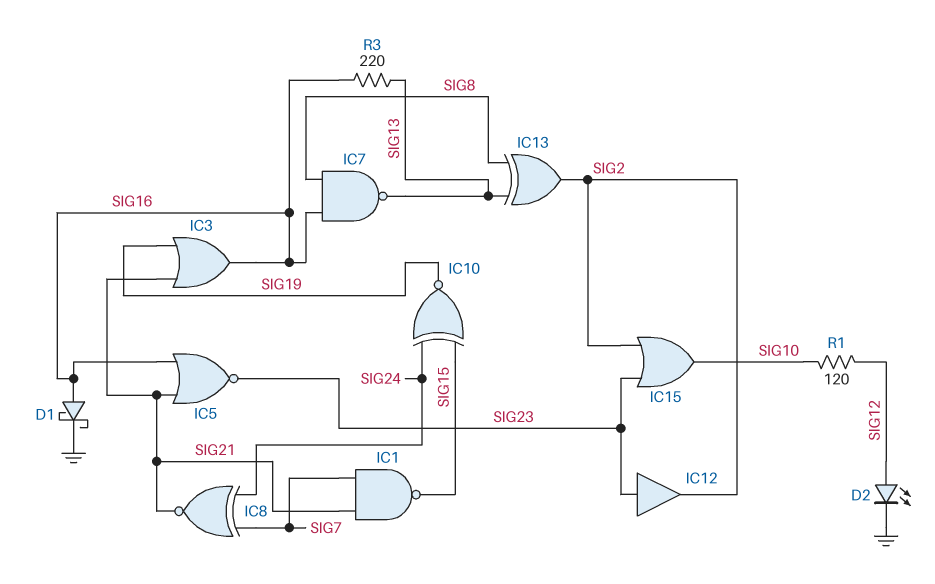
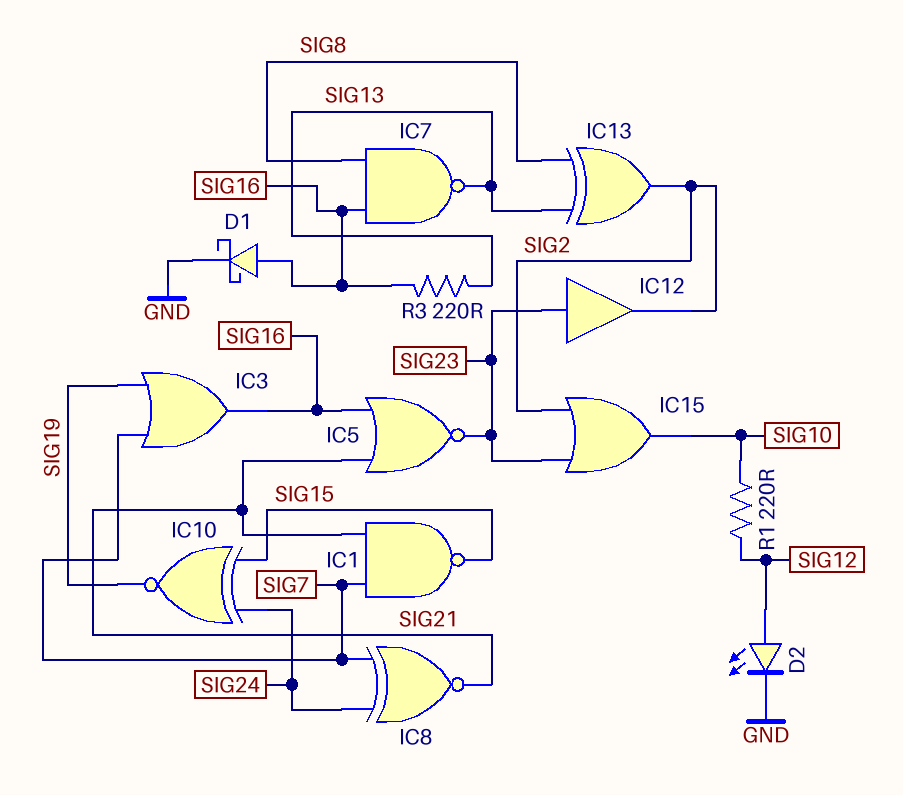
IC3: OR (in SIG19, in SIG21, out SIG16) -> OR (in SIG7, in SIG19, out SIG16)
R1: 120 (SIG10, SIG12) -> 220 (SIG10, SIG12)

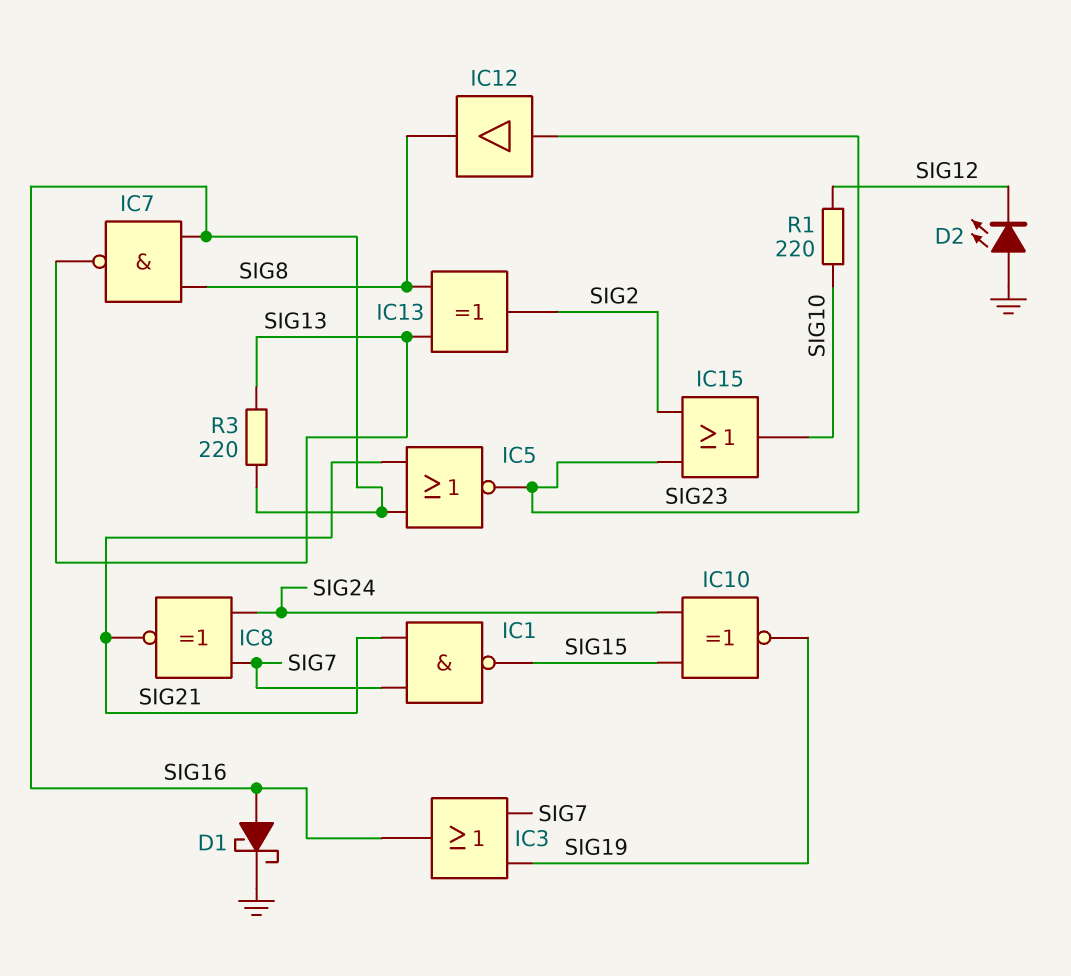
D2: LED (A SIG12, K GND) -> LED (A GND, K SIG12)
IC12: buffer (in SIG23, out SIG2) -> buffer (in SIG23, out SIG8)

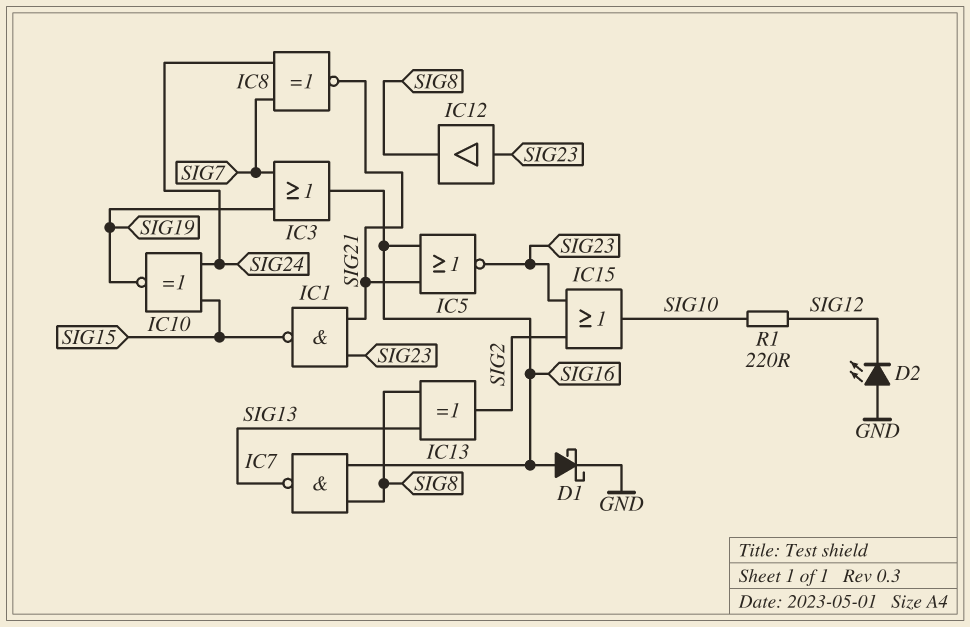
IC1: NAND (in SIG7, in SIG21, out SIG15) -> NAND (in SIG21, in SIG23, out SIG15)
R3: 220 (SIG13, SIG16) -> none

